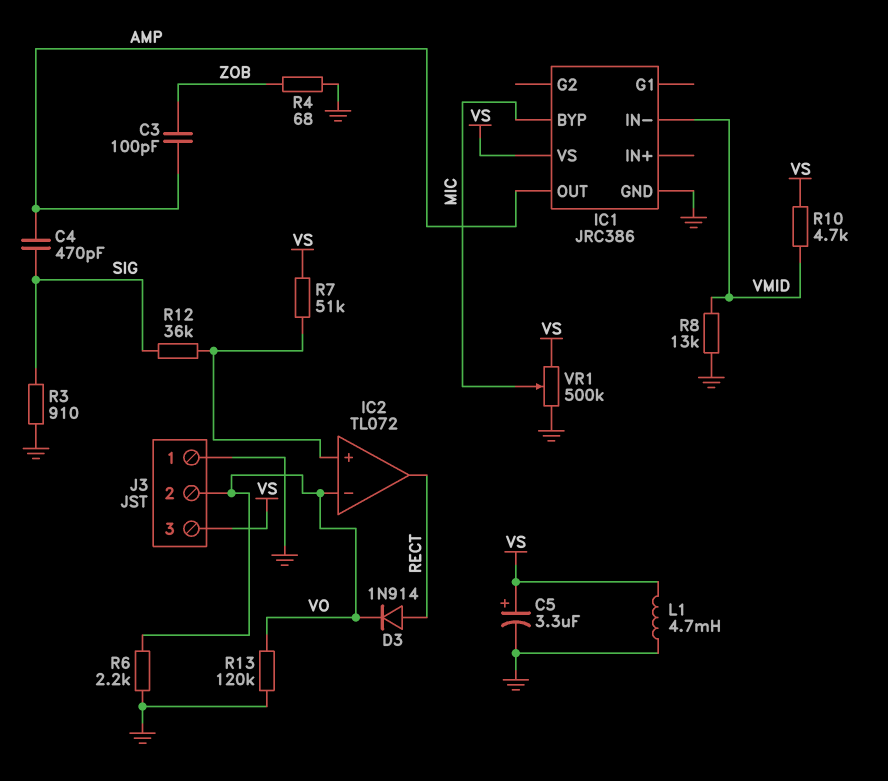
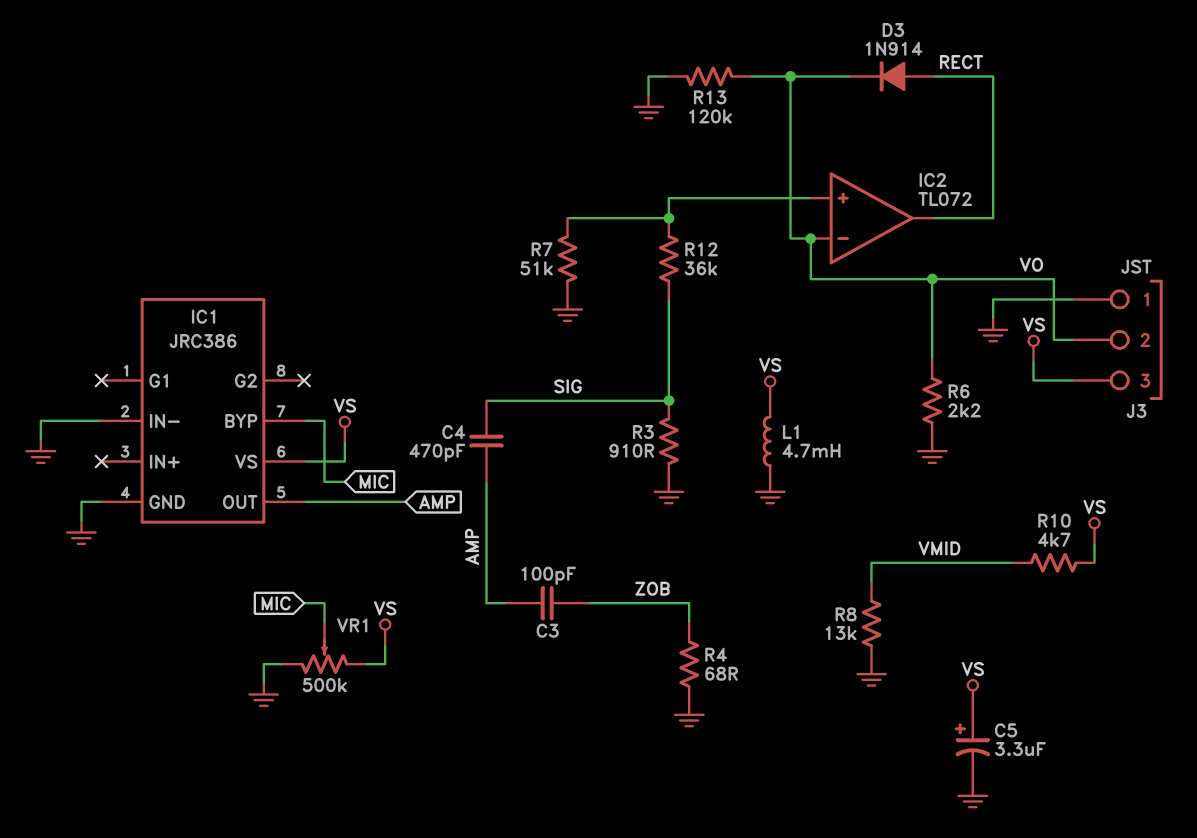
IC1 pin IN-: VMID -> GND
R7: 51k (IC2/in+, VS) -> 51k (GND, IC2/in+)

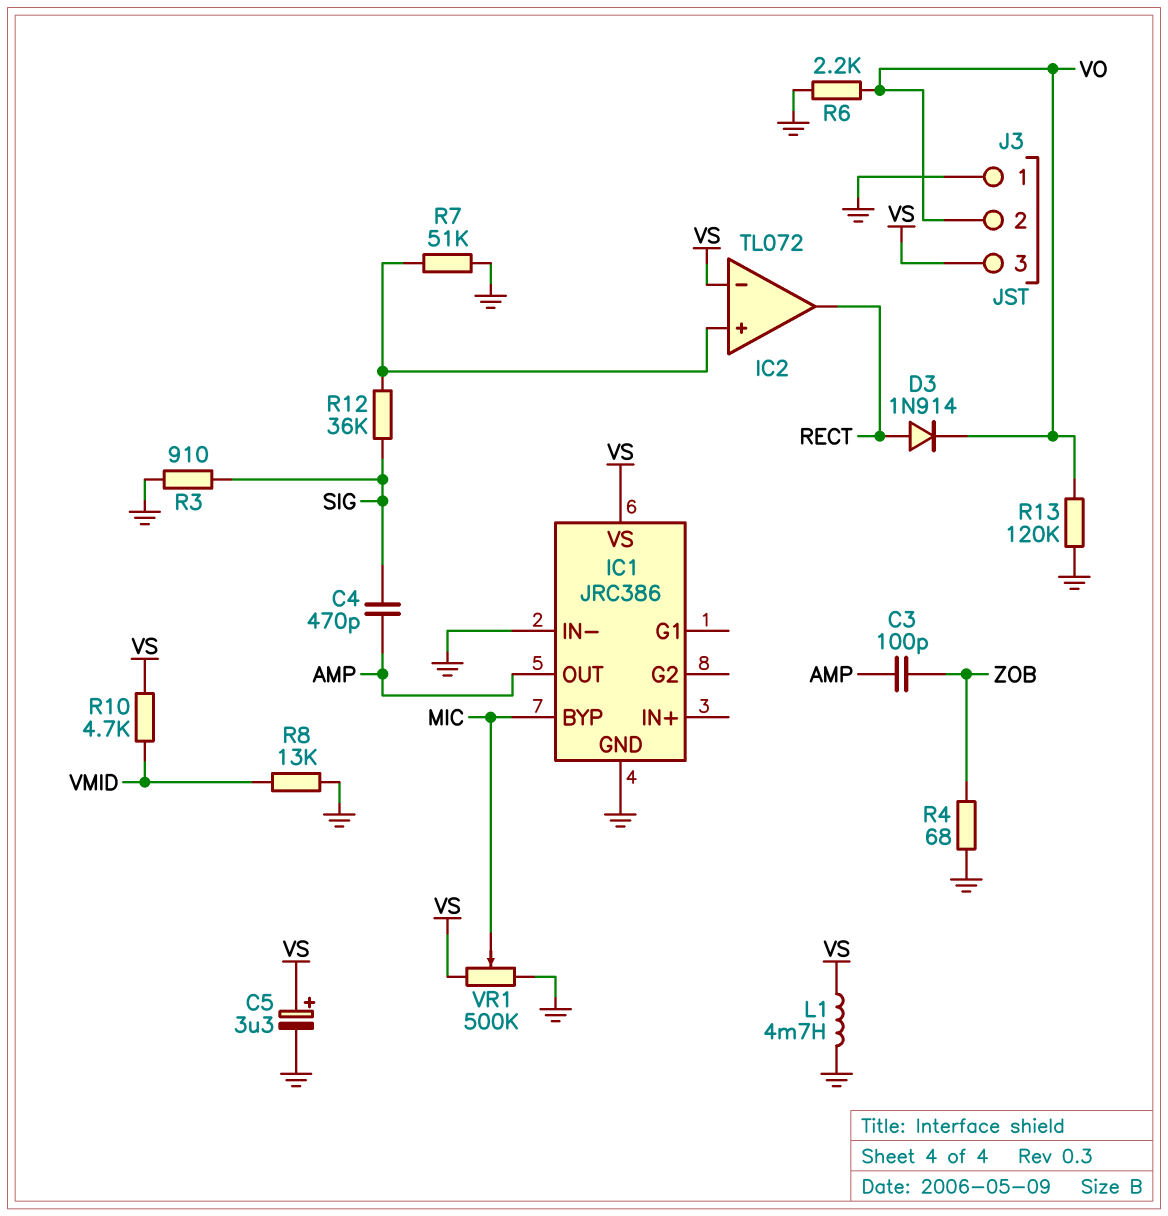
IC2 pin in-: VO -> VS

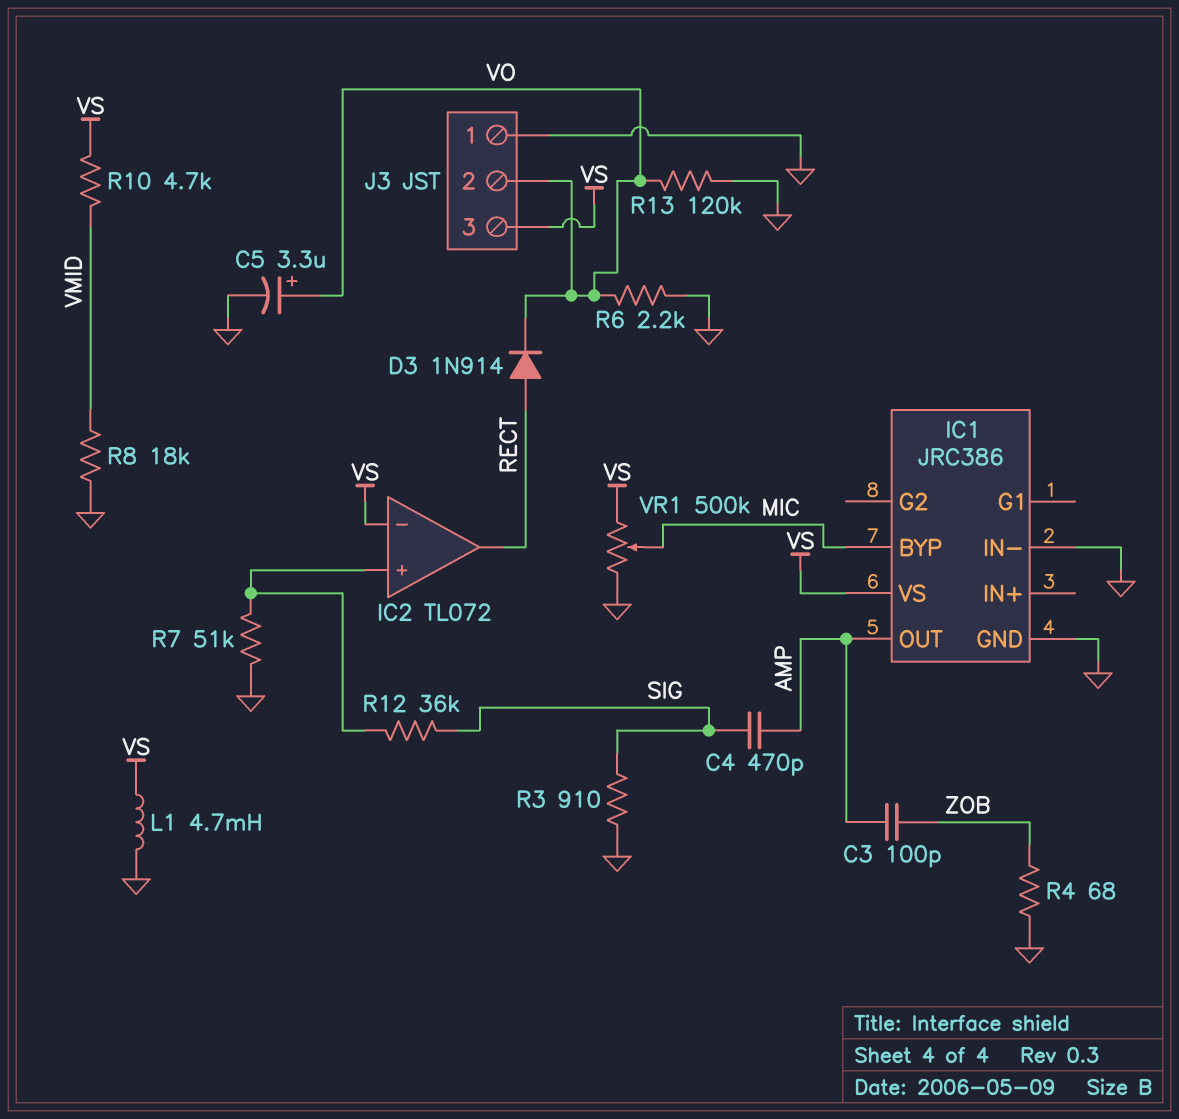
C5: 3.3uF (plus VS, minus GND) -> 3.3uF (plus VO, minus GND)
R8: 13k (GND, VMID) -> 18k (GND, VMID)

